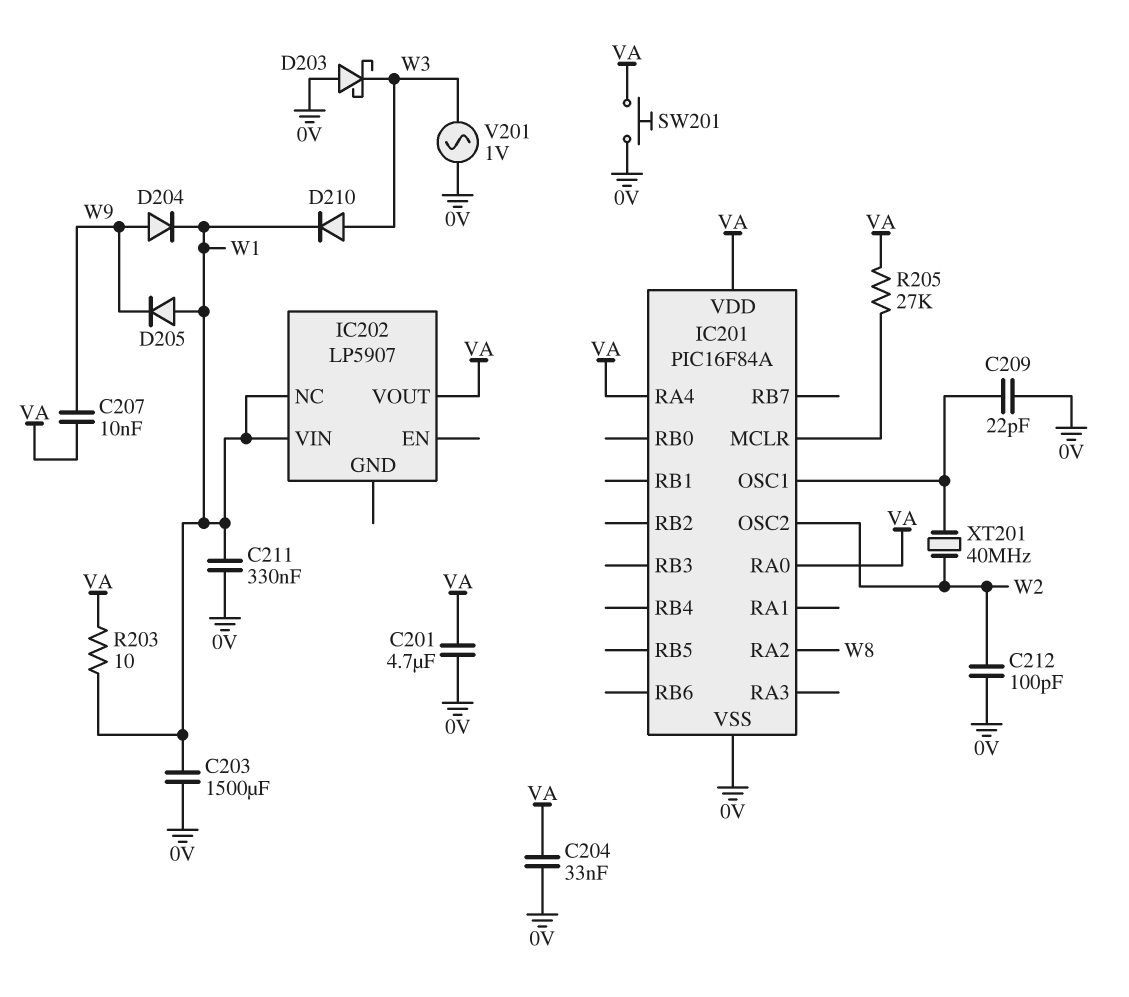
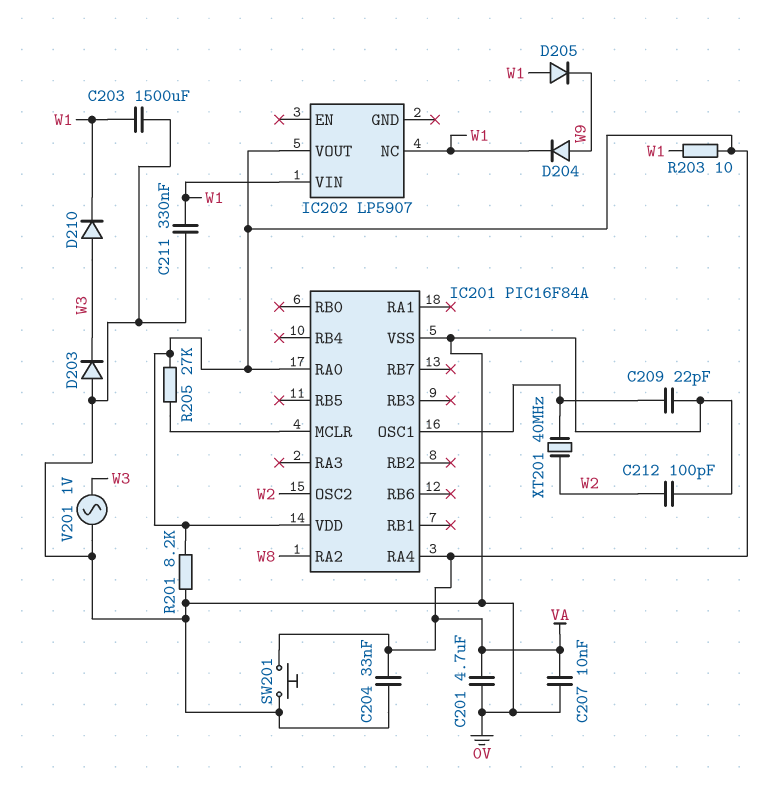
C207: 10nF (VA, W9) -> 10nF (0V, VA)
D203: schottky (A 0V, K W3) -> diode (A 0V, K W3)
R201: none -> 8.2k (0V, VA)

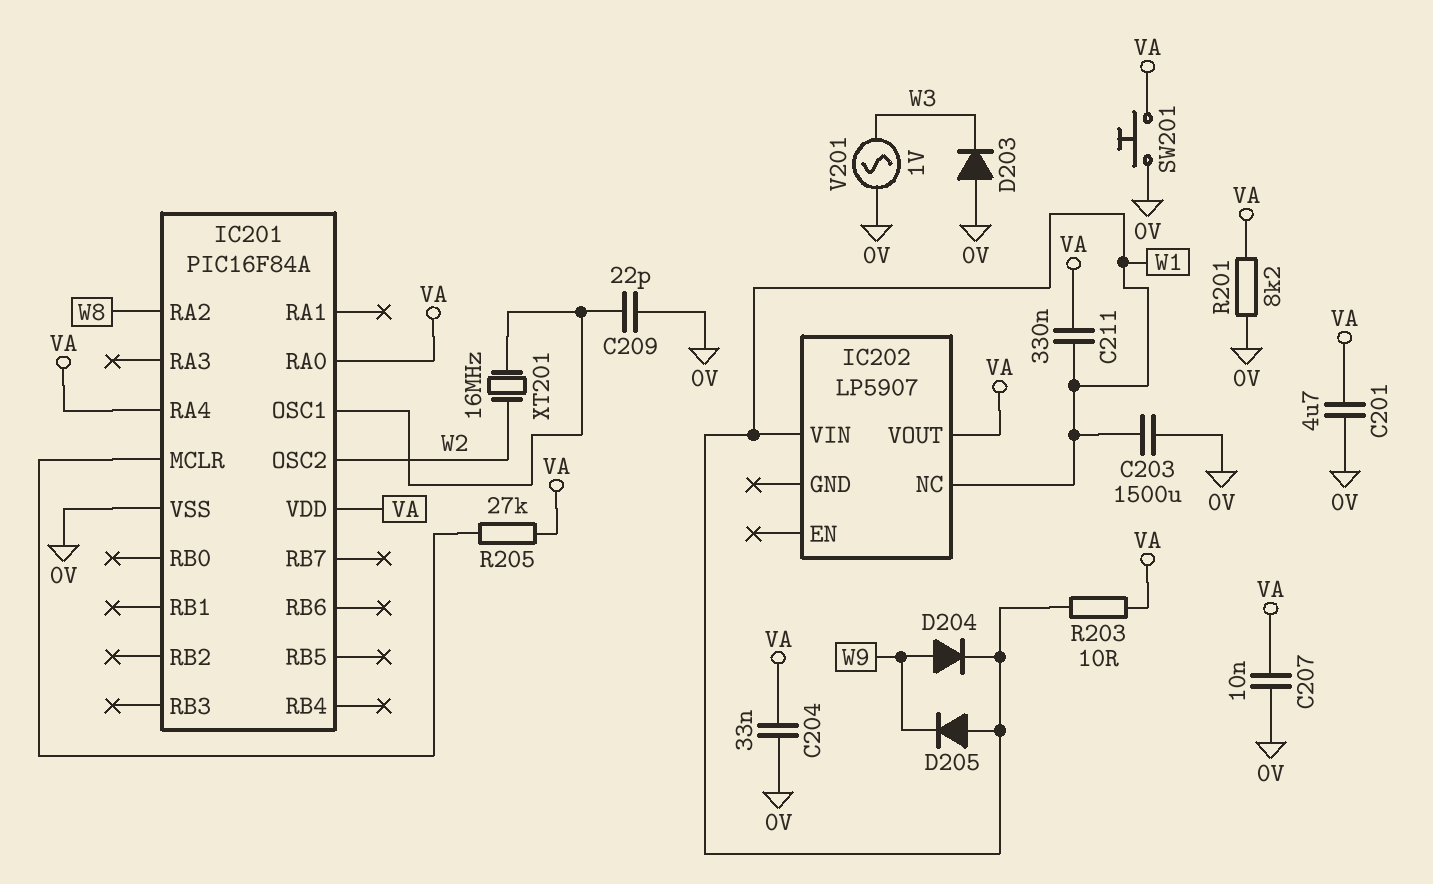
C211: 330nF (0V, W1) -> 330nF (VA, W1)
C212: 100pF (0V, W2) -> none
D210: diode (A W3, K W1) -> none
XT201: 40MHz (IC201/OSC1, W2) -> 16MHz (IC201/OSC1, W2)

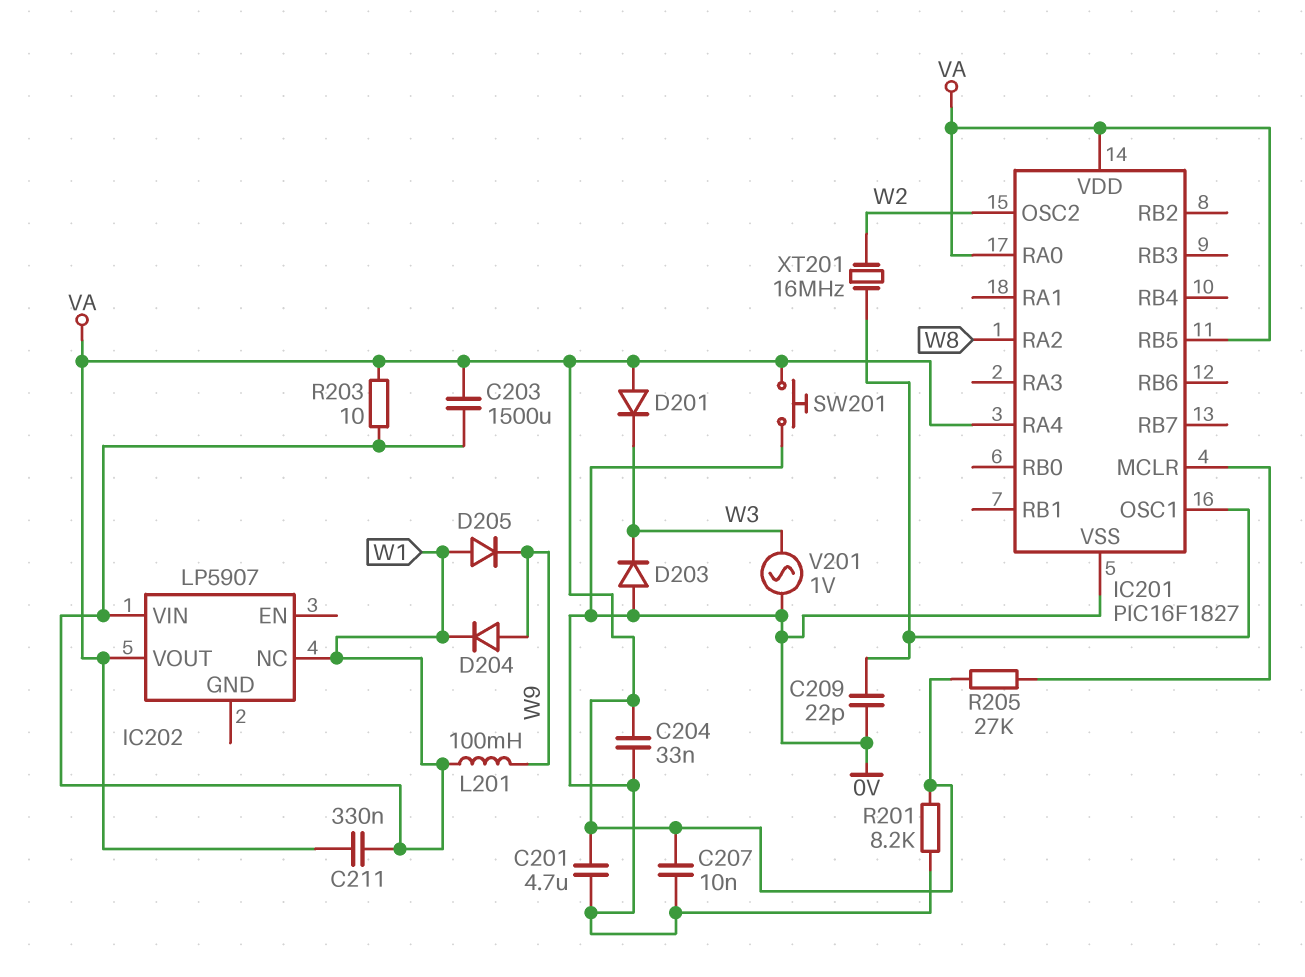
C203: 1500uF (0V, W1) -> 1500uF (VA, W1)
D201: none -> diode (A VA, K W3)
IC201: PIC16F84A -> PIC16F1827
IC201 pin RB5: none -> VA
L201: none -> 100mH (W1, W9)

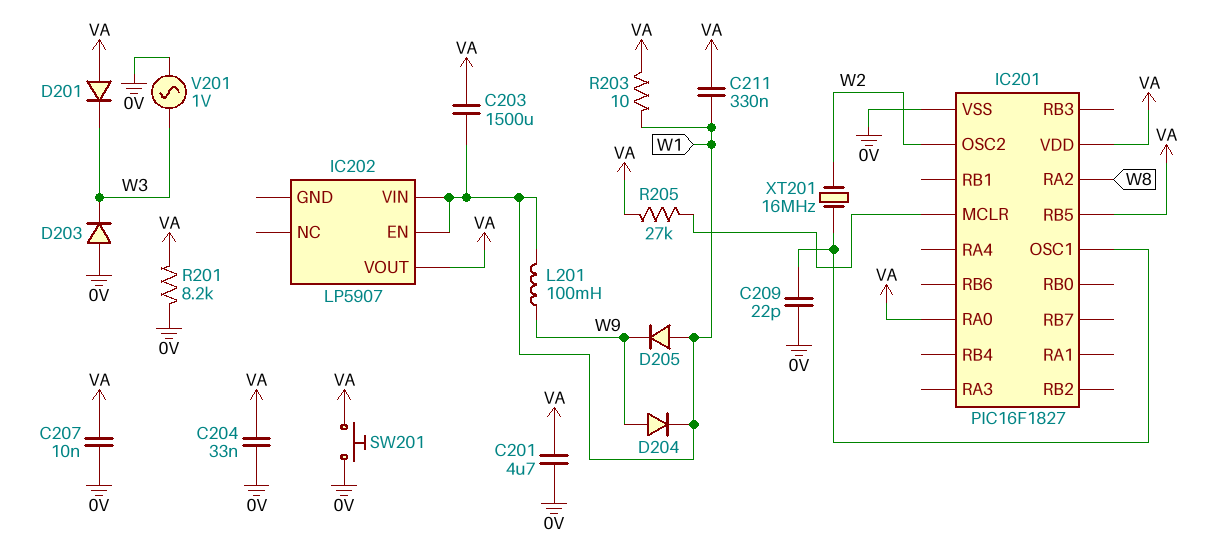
IC201 pin RA4: VA -> none
IC202 pin EN: none -> W1
IC202 pin NC: W1 -> none

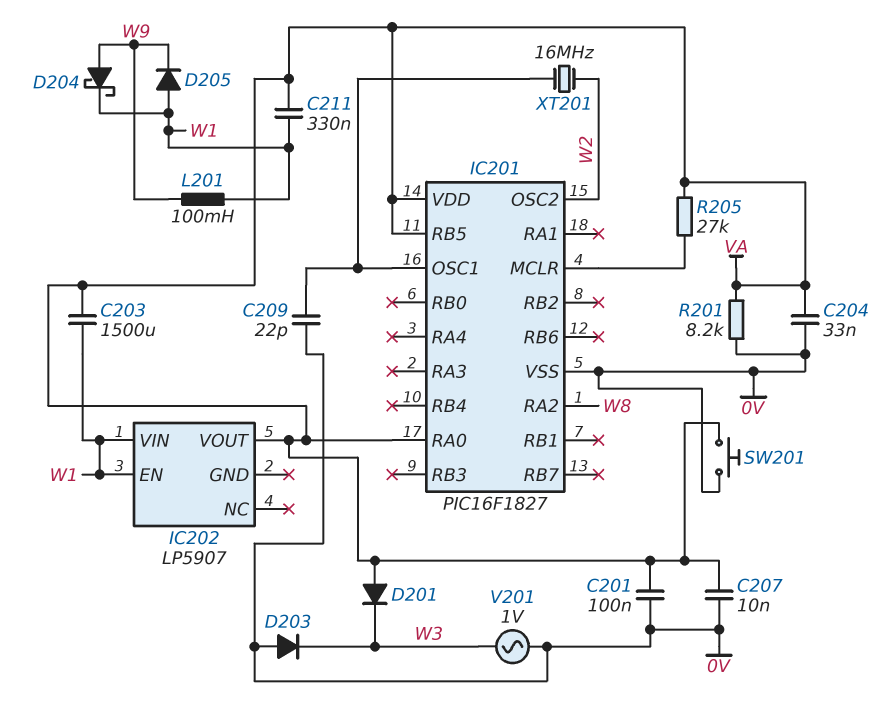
C201: 4.7uF (0V, VA) -> 100nF (0V, VA)
D204: diode (A W9, K W1) -> schottky (A W9, K W1)
R203: 10 (VA, W1) -> none

